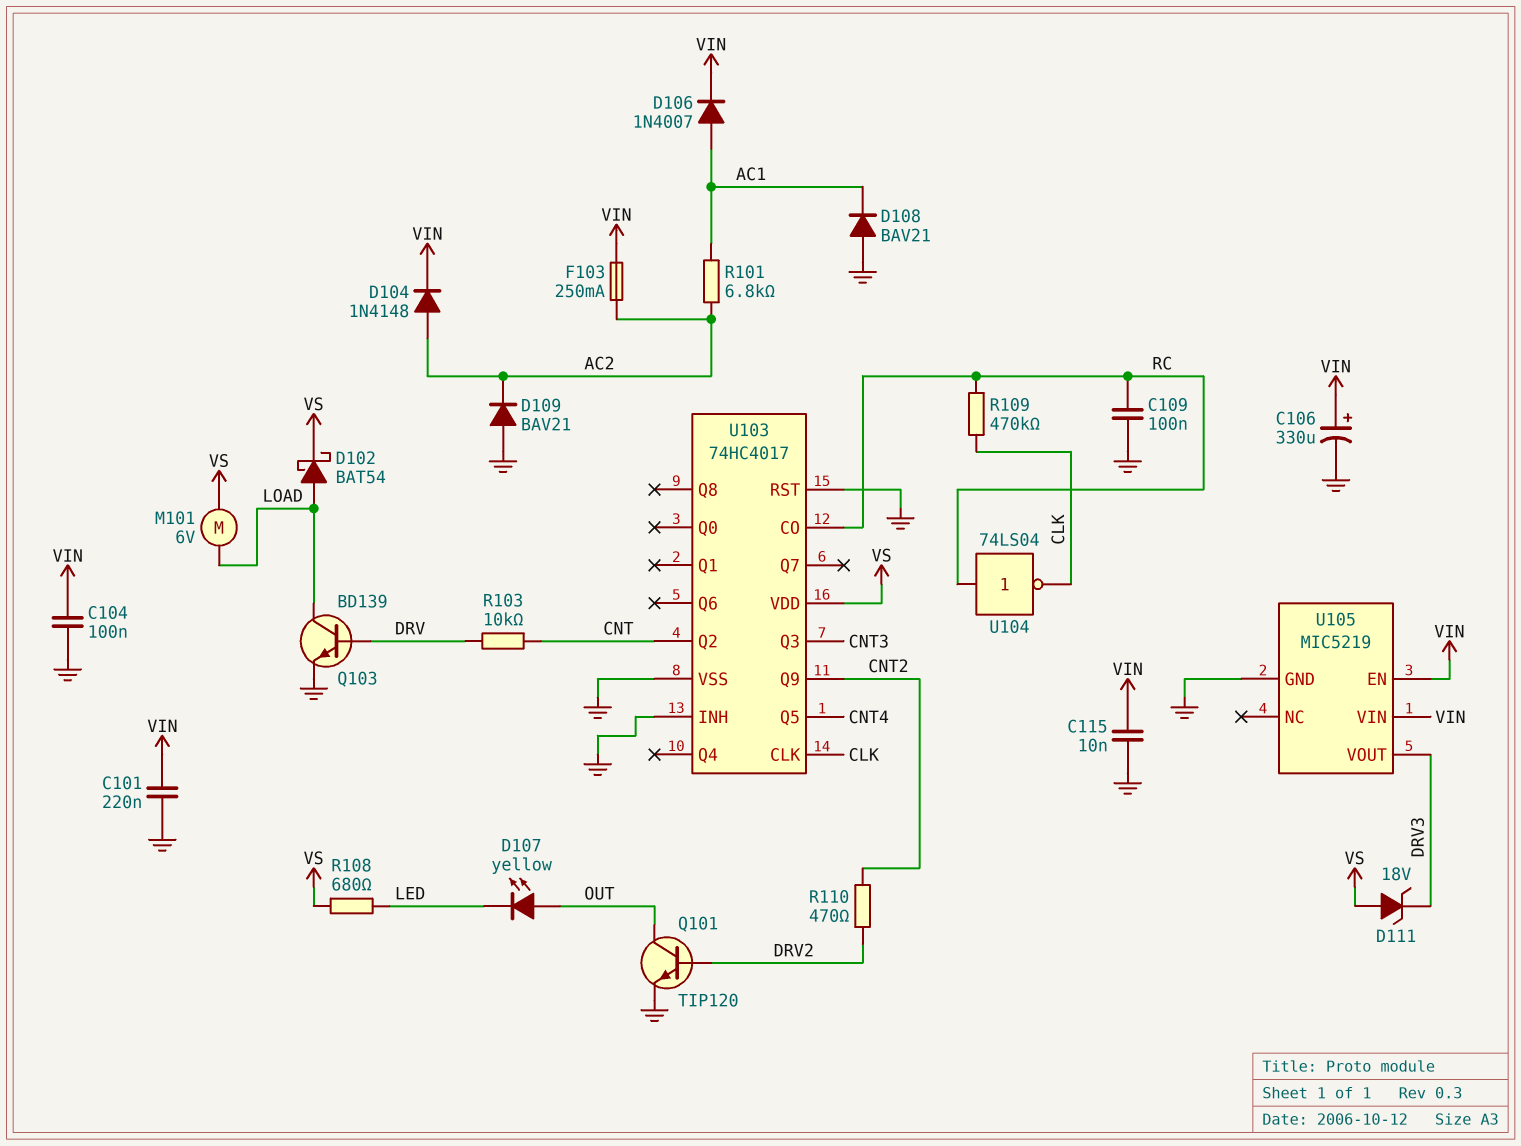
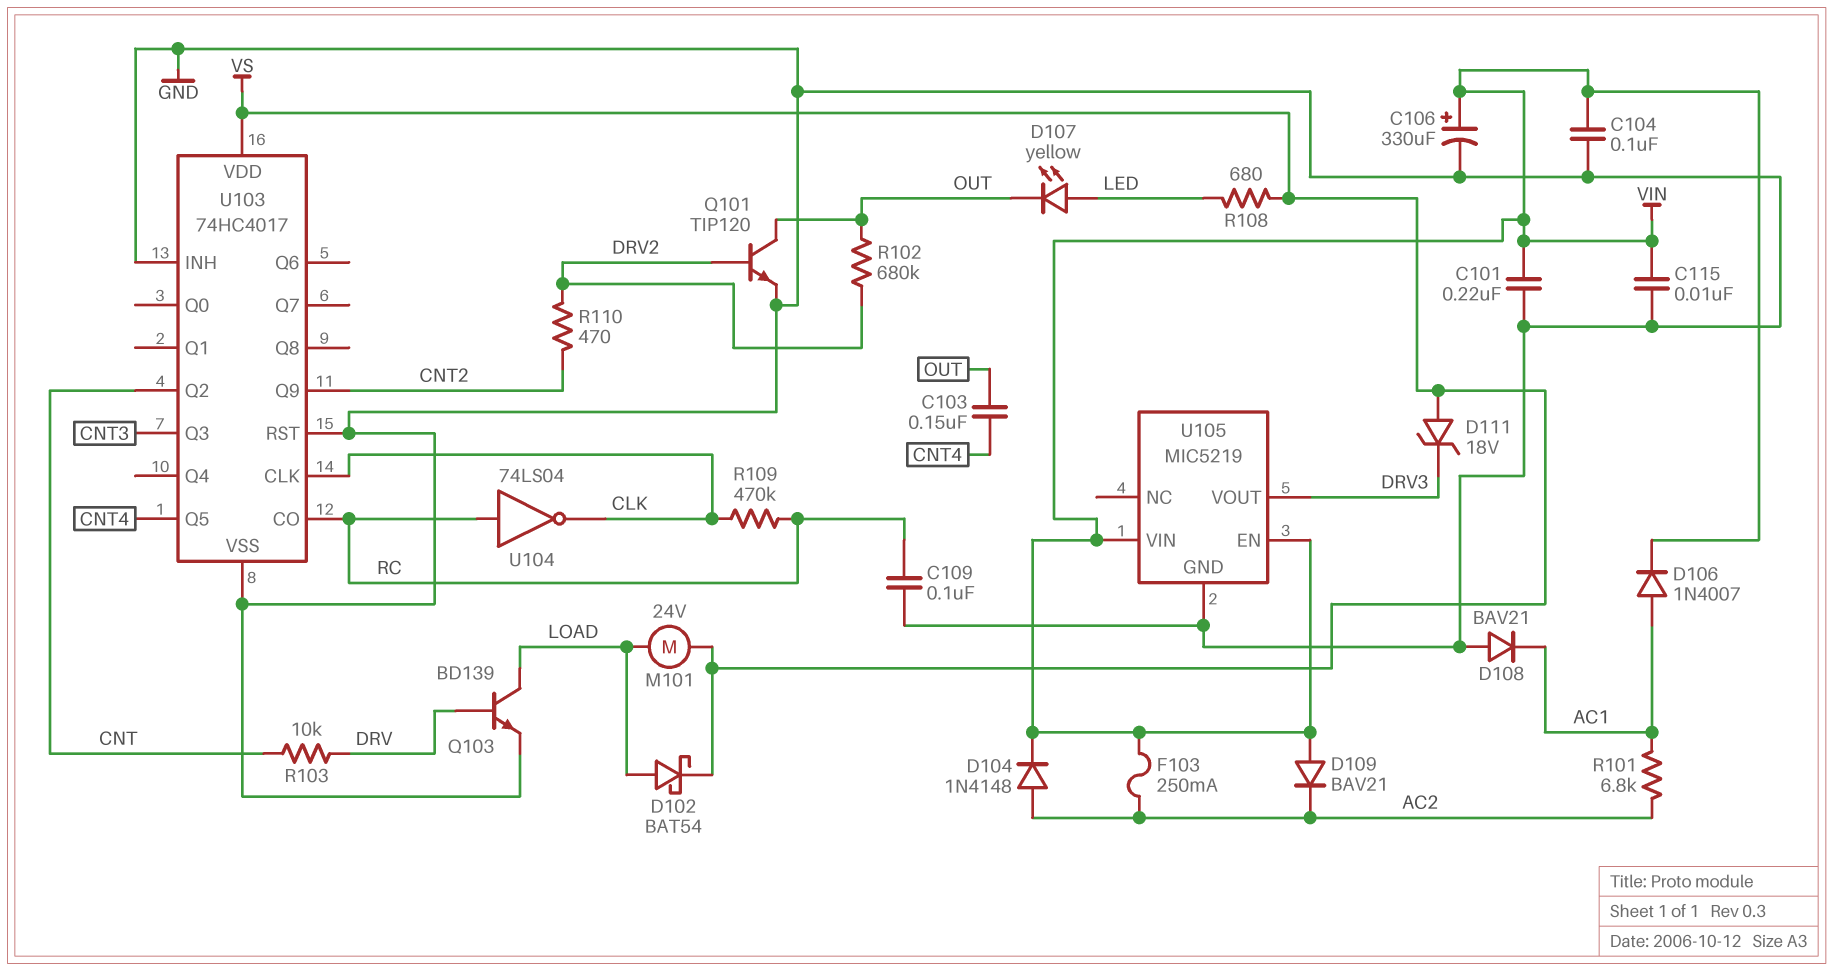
C103: none -> 150nF (CNT4, OUT)
D107: LED yellow (A OUT, K LED) -> LED yellow (A LED, K OUT)
D109: diode BAV21 (A GND, K AC2) -> diode BAV21 (A VIN, K AC2)
M101: motor 6V (LOAD, VS) -> motor 24V (LOAD, VS)
R102: none -> 680k (DRV2, OUT)

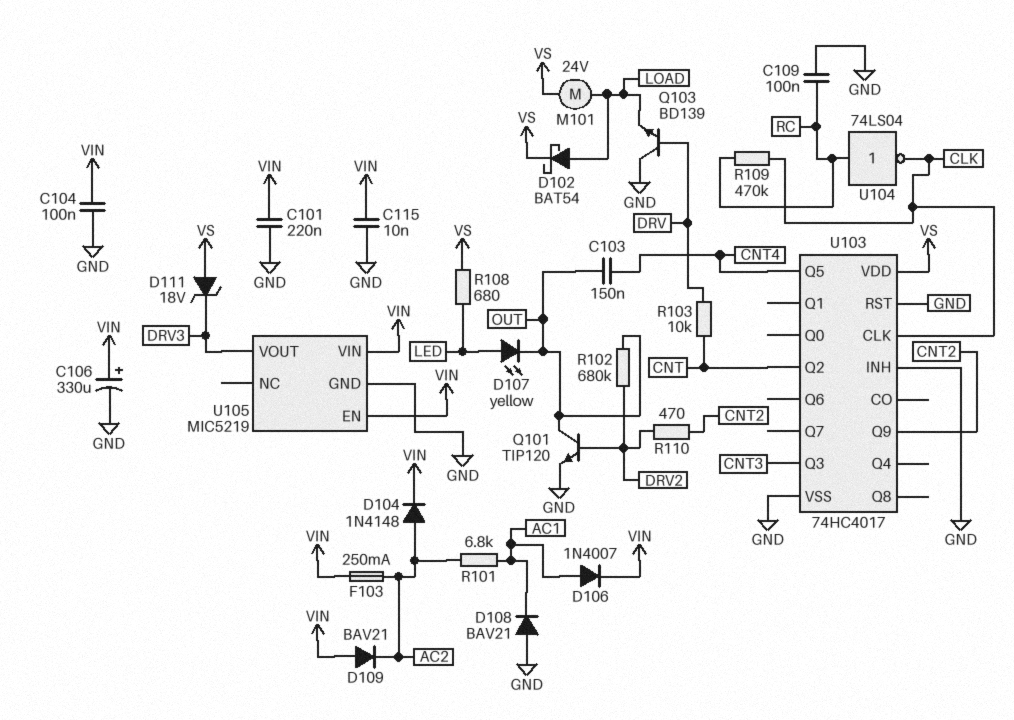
Q103: NPN BD139 (B DRV, C LOAD, E GND) -> NPN BD139 (B DRV, C GND, E LOAD)
U103 pin CO: RC -> none

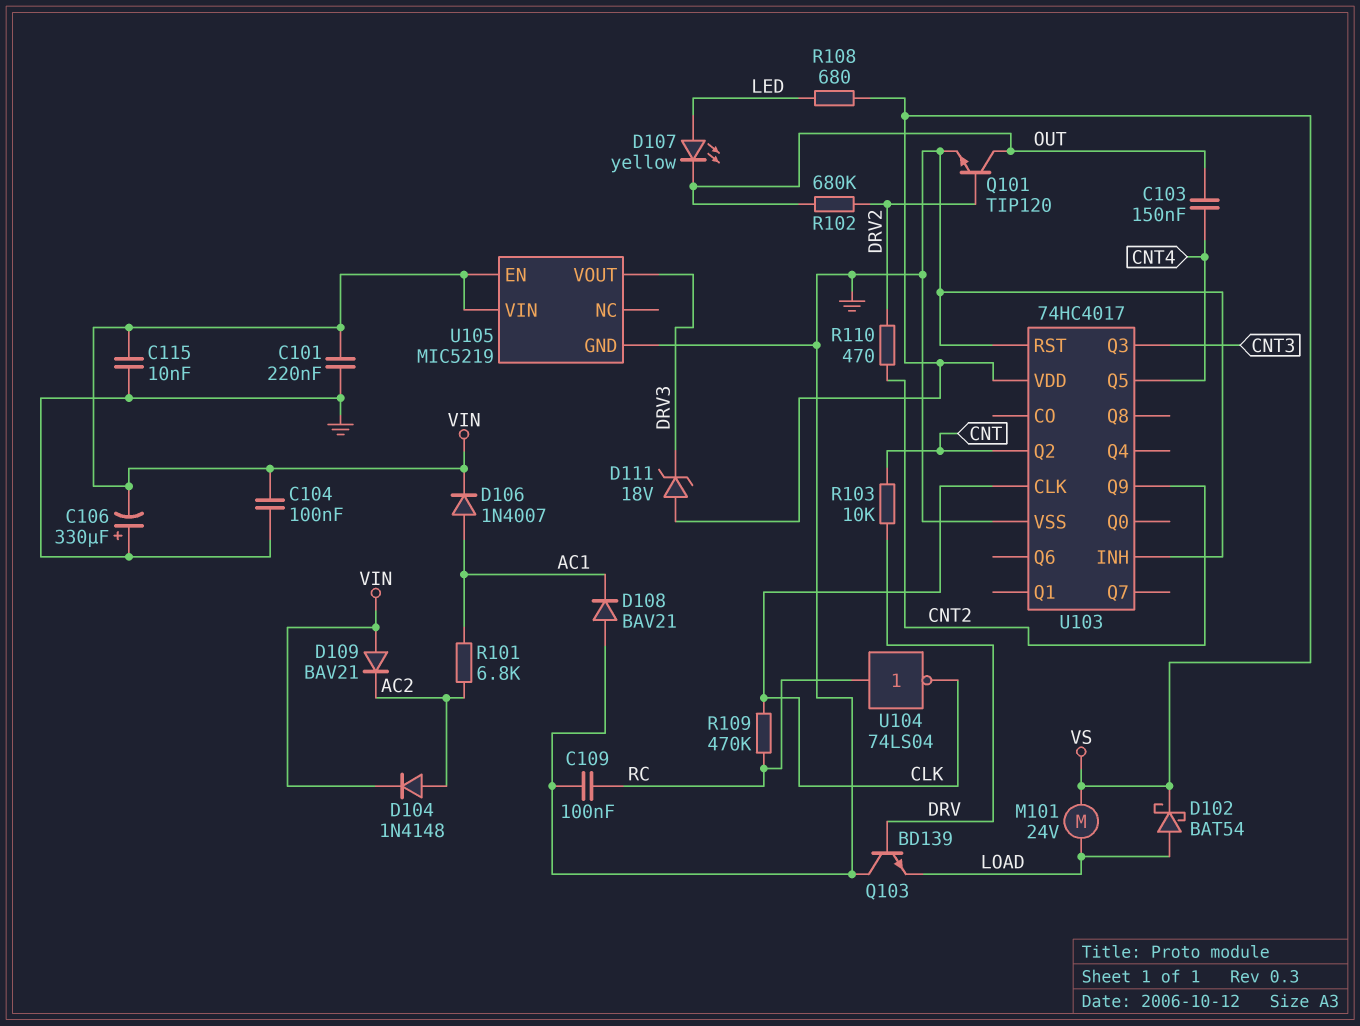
C106: 330uF (plus VIN, minus GND) -> 330uF (plus GND, minus VIN)
F103: 250mA (AC2, VIN) -> none

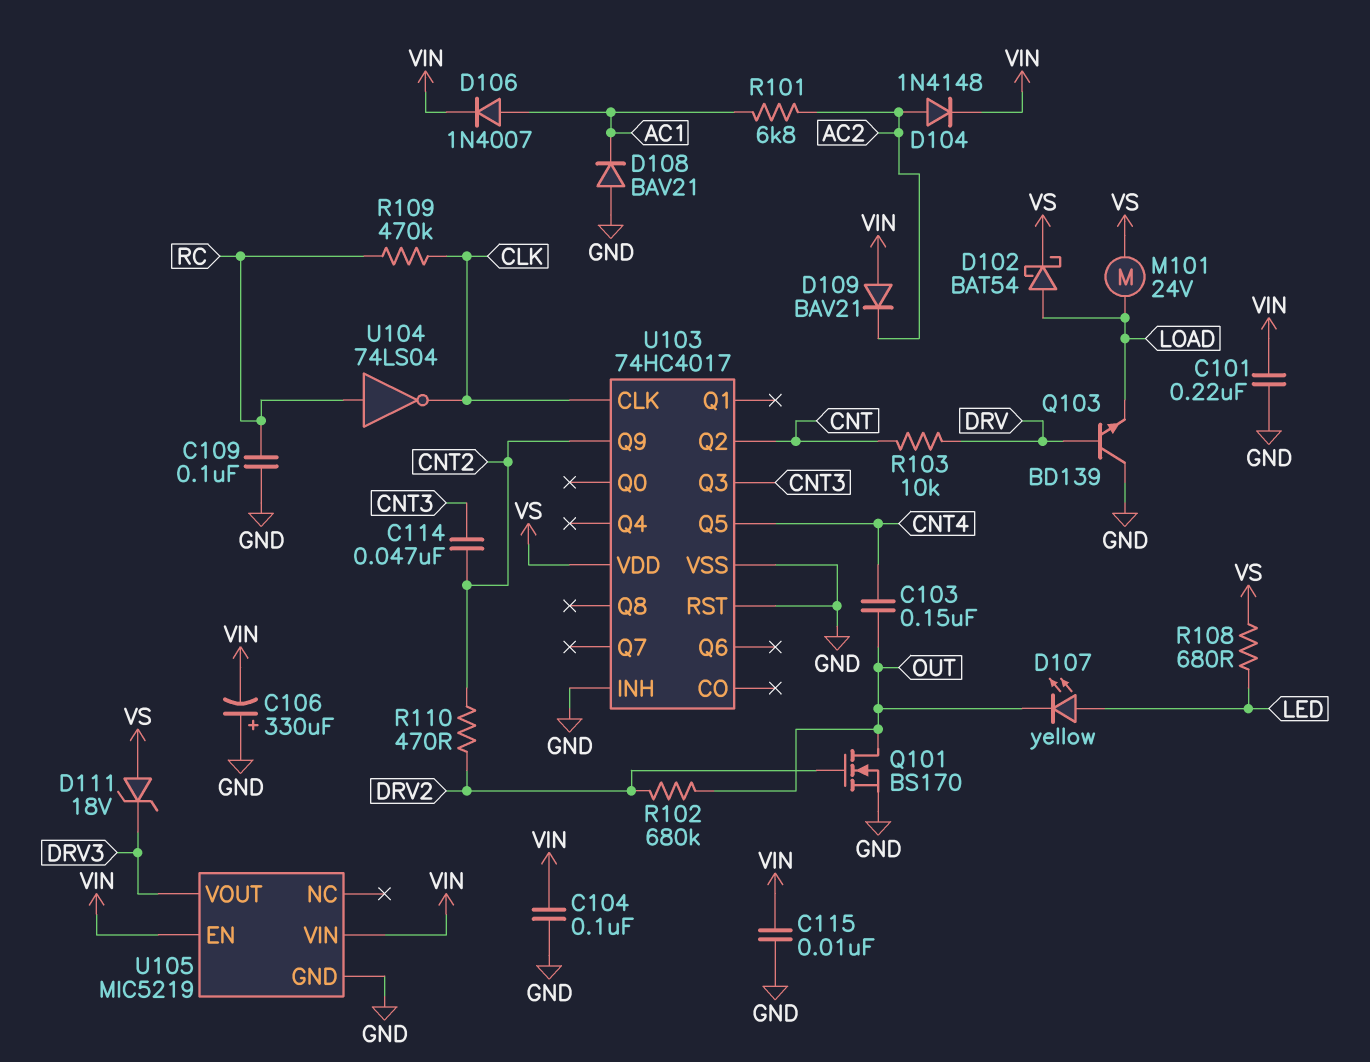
C114: none -> 47nF (CNT2, CNT3)
Q101: NPN TIP120 (B DRV2, C OUT, E GND) -> NMOS BS170 (G DRV2, D OUT, S GND)

